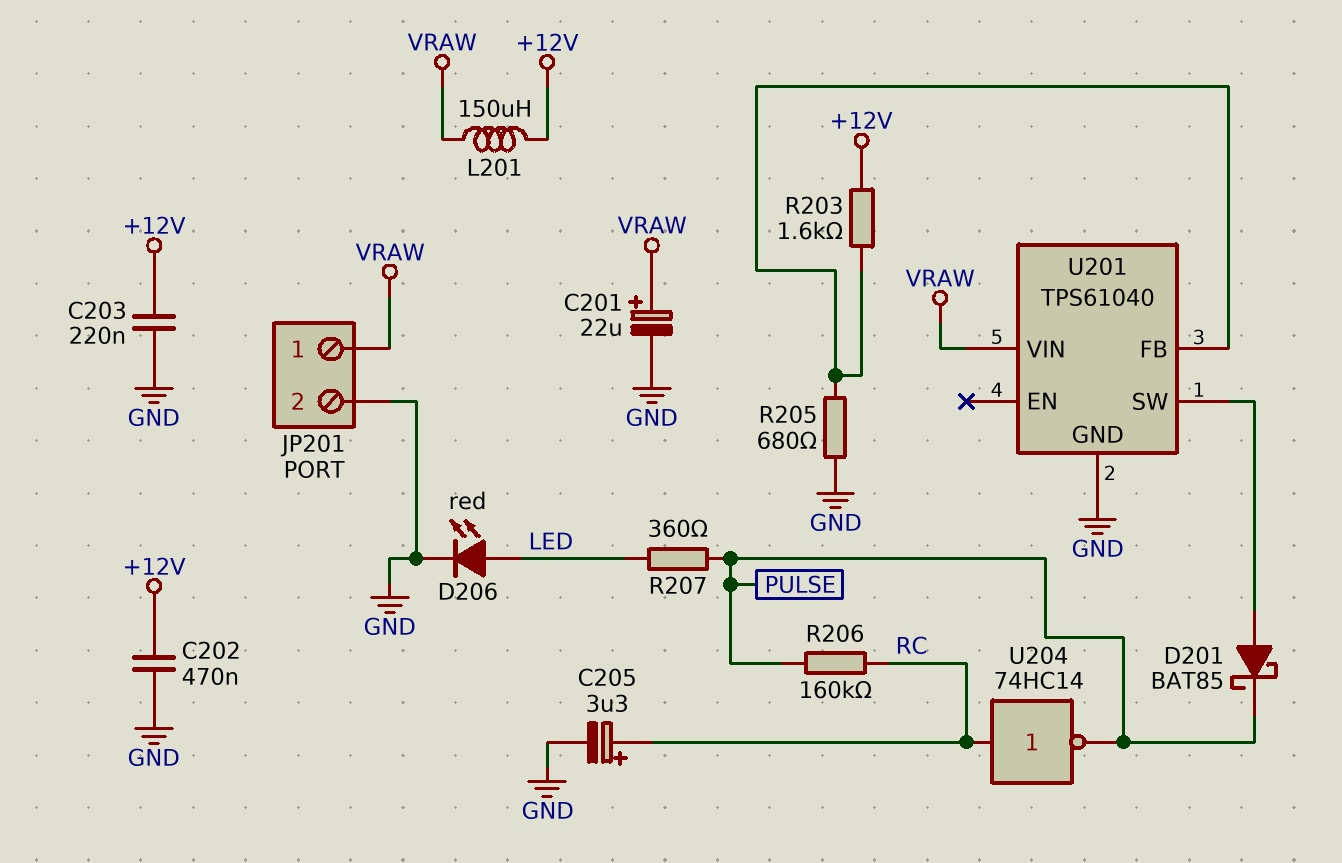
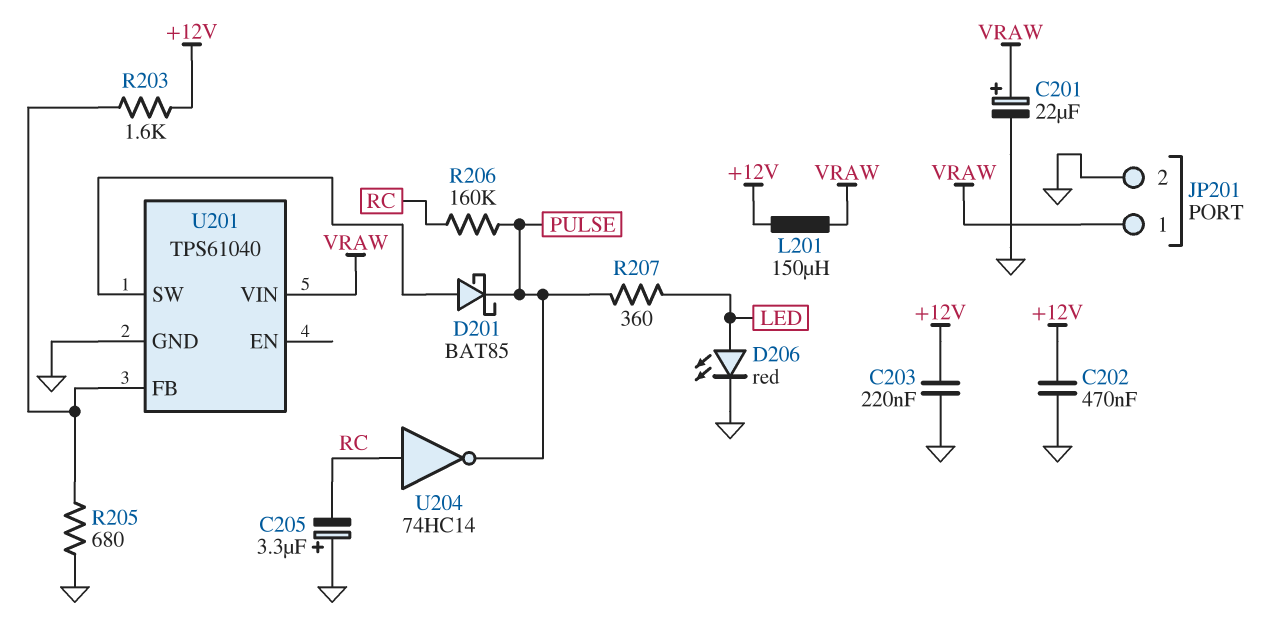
C205: 3.3uF (plus RC, minus GND) -> 3.3uF (plus GND, minus RC)

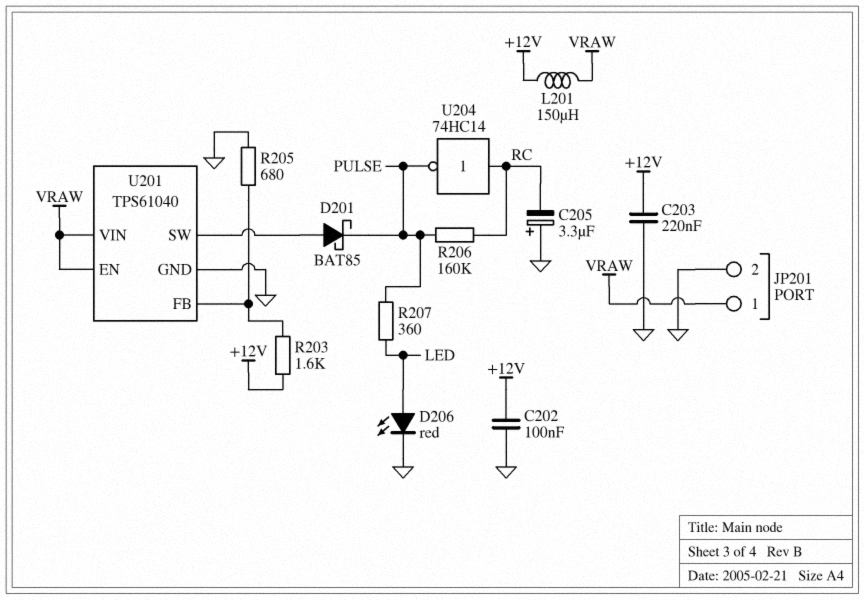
C201: 22uF (plus VRAW, minus GND) -> none
C202: 470nF (+12V, GND) -> 100nF (+12V, GND)
U201 pin EN: none -> VRAW

